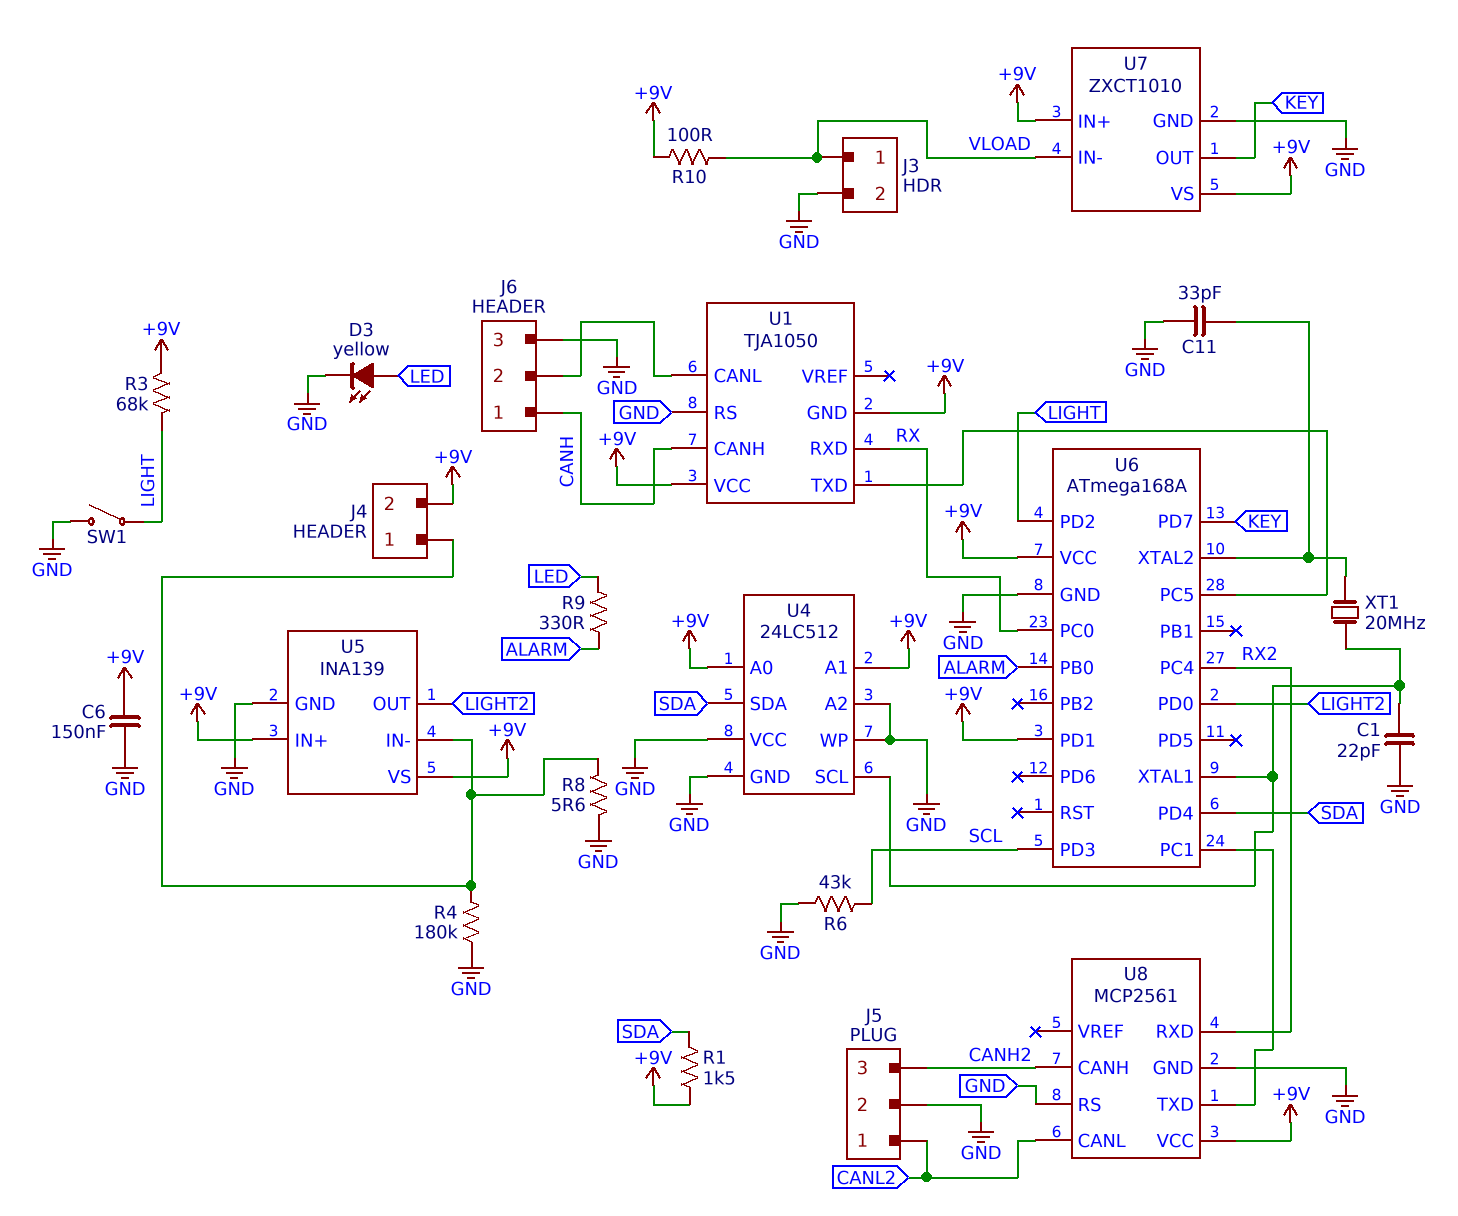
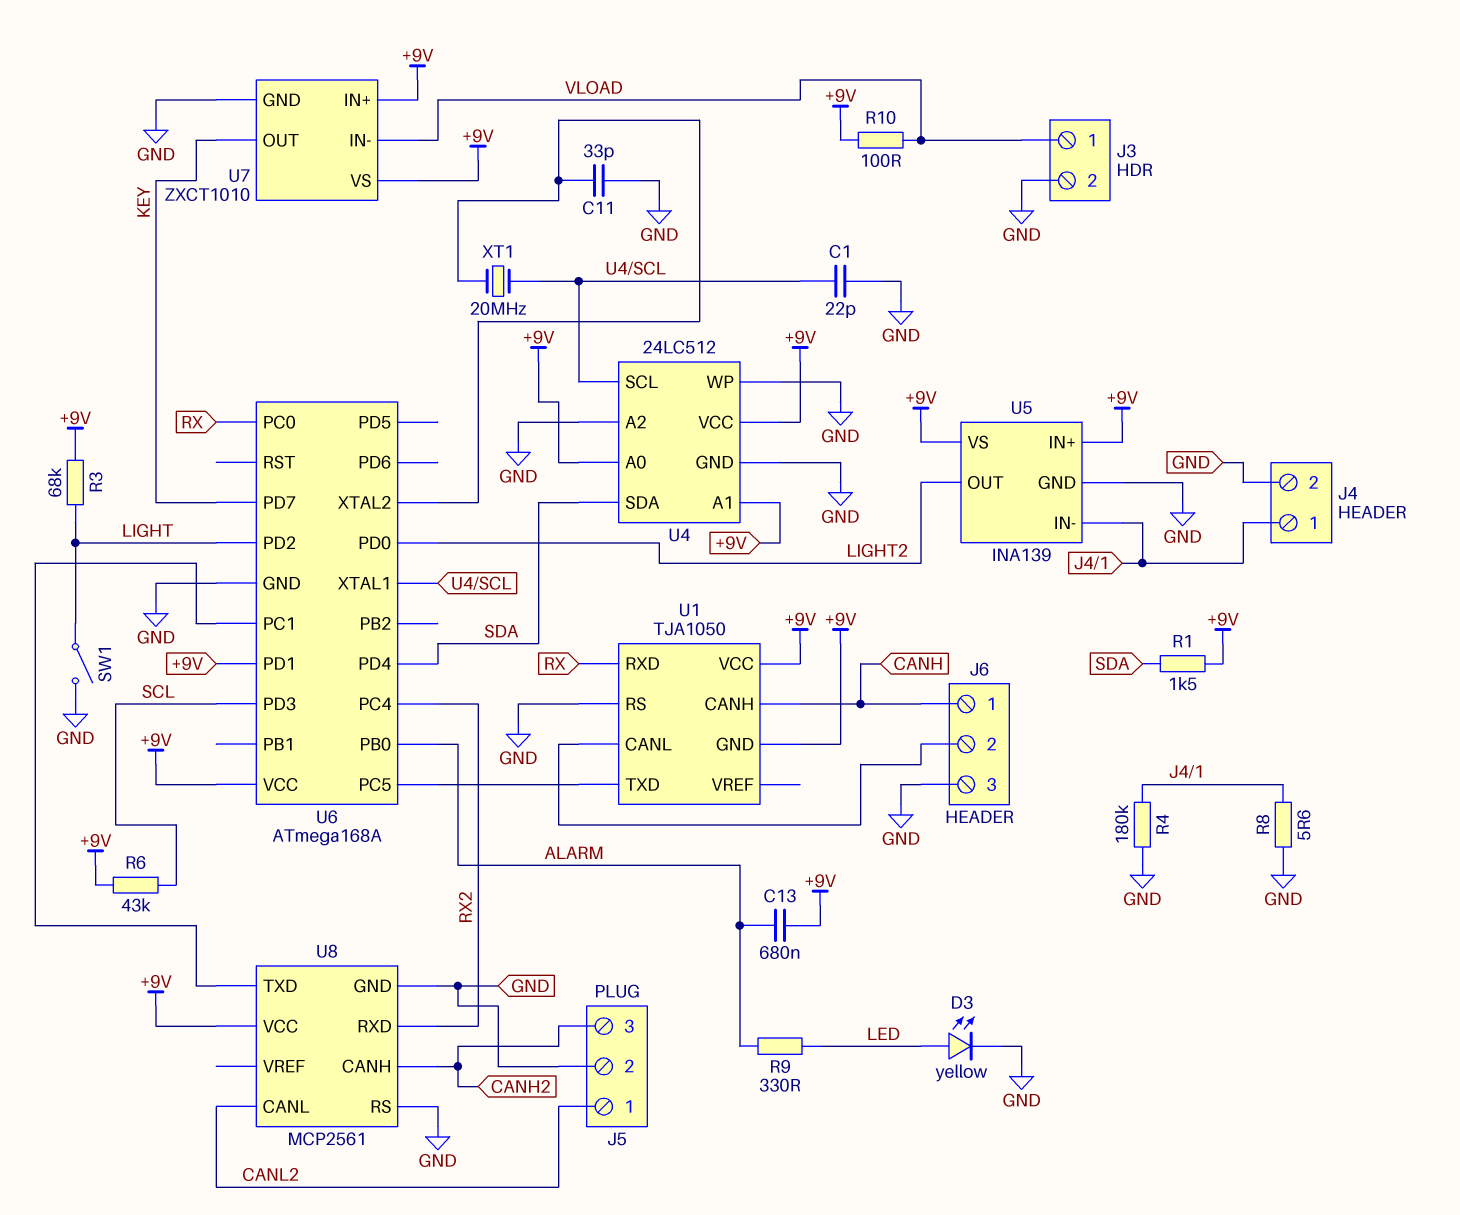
C6: 150nF (+9V, GND) -> none
C13: none -> 680nF (+9V, ALARM)
J4 pin 2: +9V -> GND
R6: 43k (GND, SCL) -> 43k (+9V, SCL)
U4 pin VCC: GND -> +9V

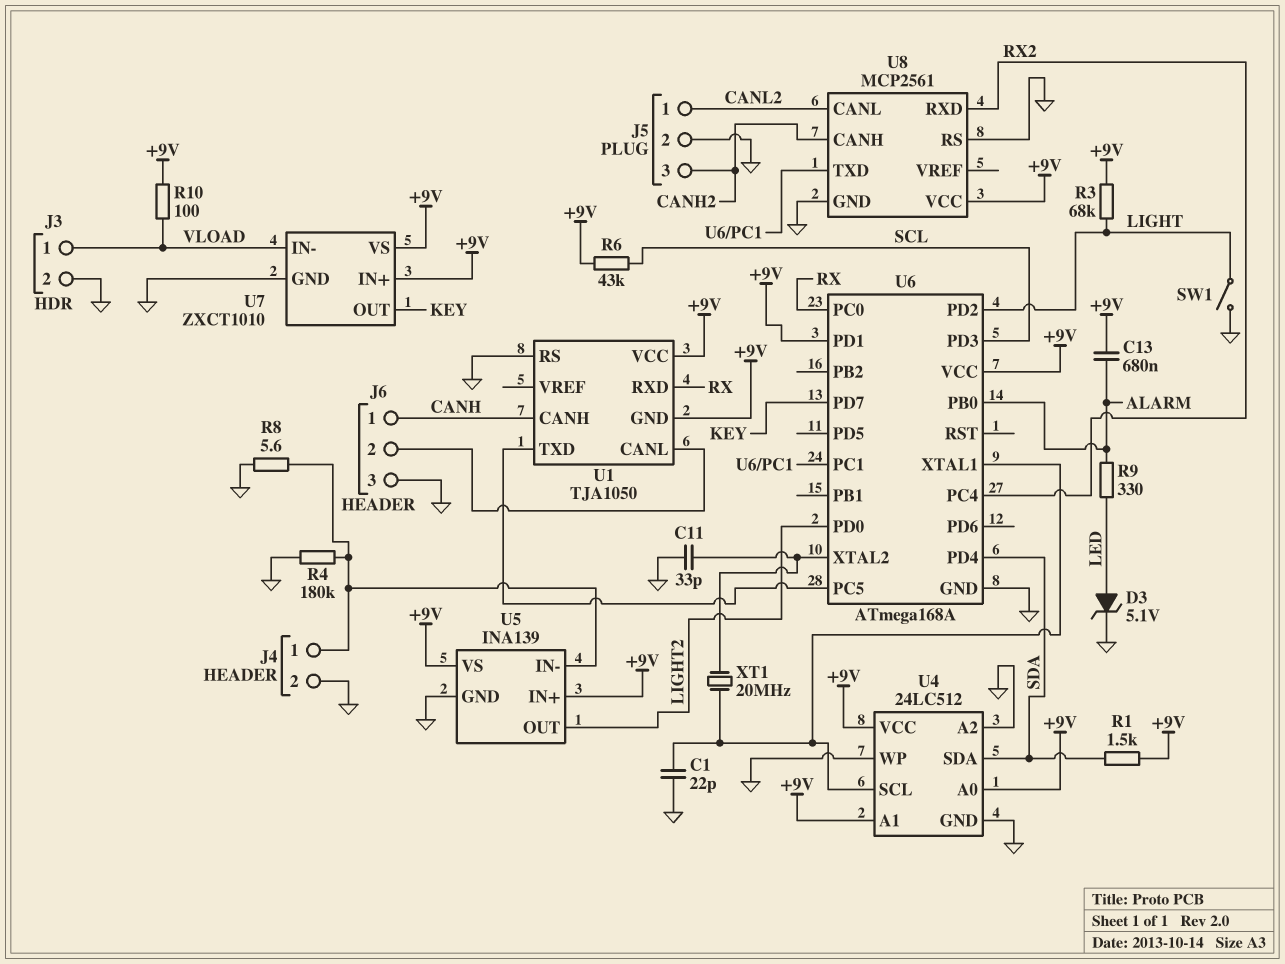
D3: LED yellow (A LED, K GND) -> zener 5.1V (A LED, K GND)

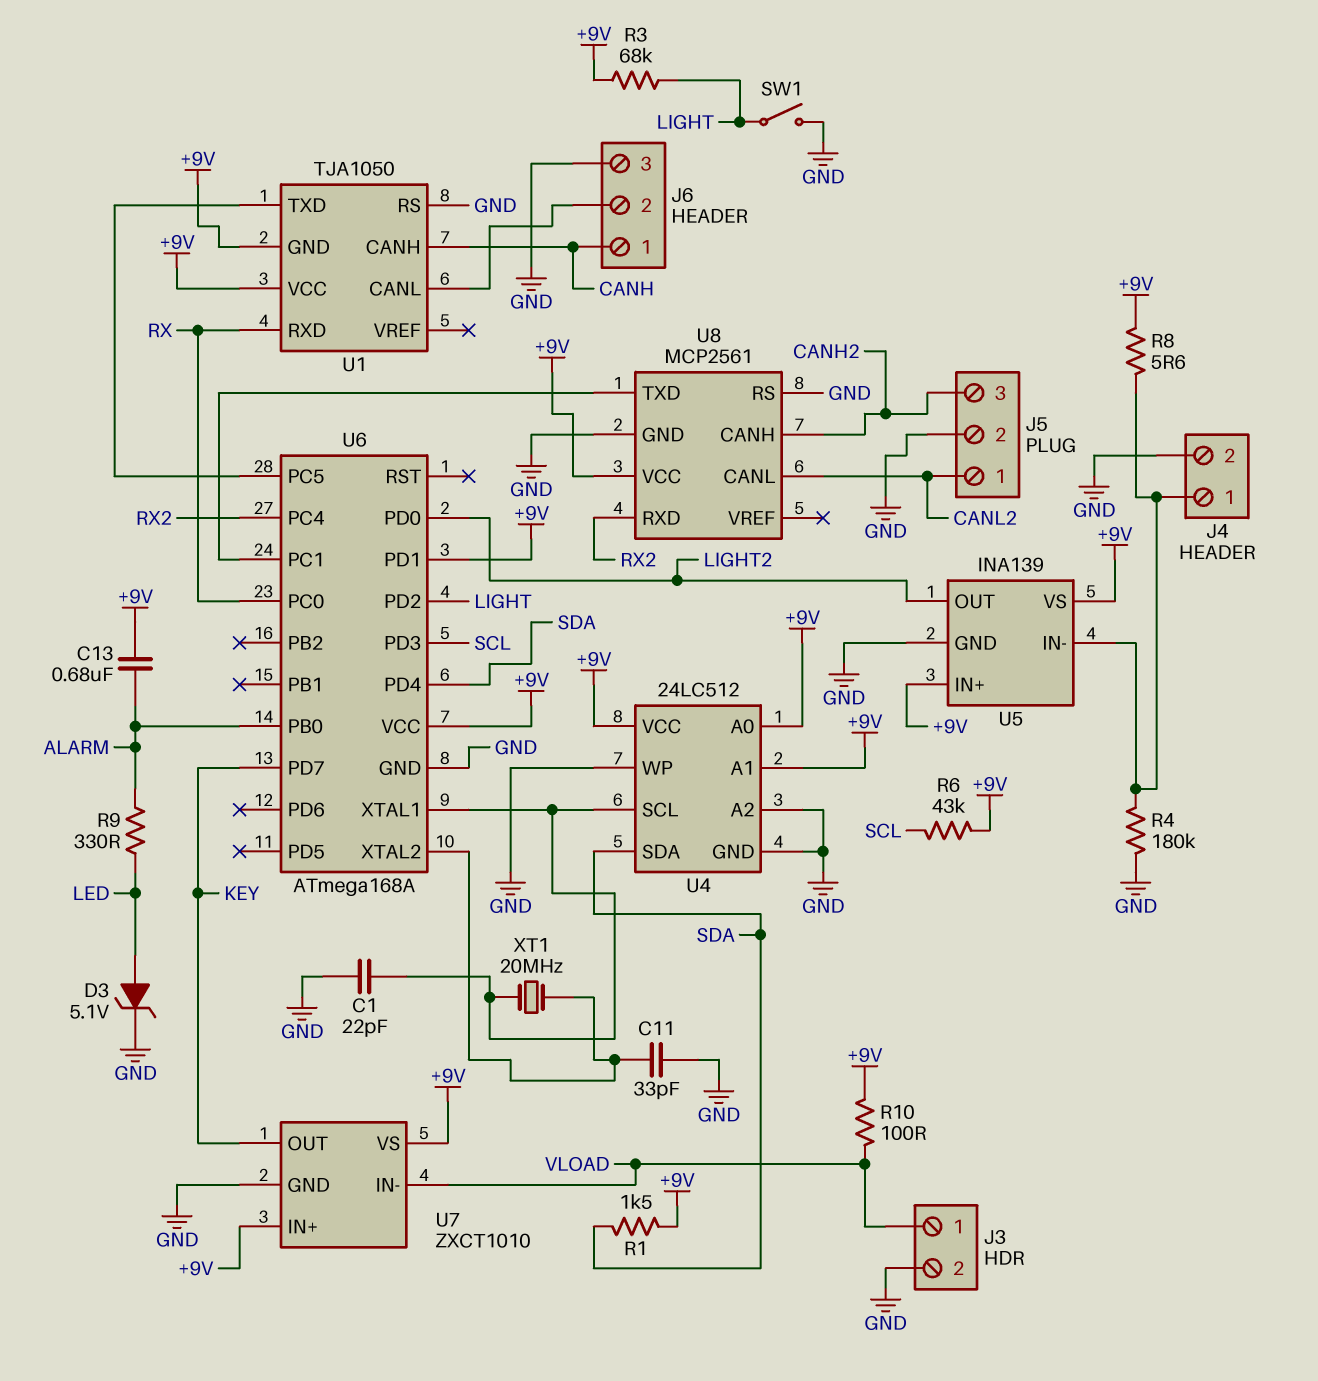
R8: 5.6 (GND, J4/1) -> 5.6 (+9V, J4/1)

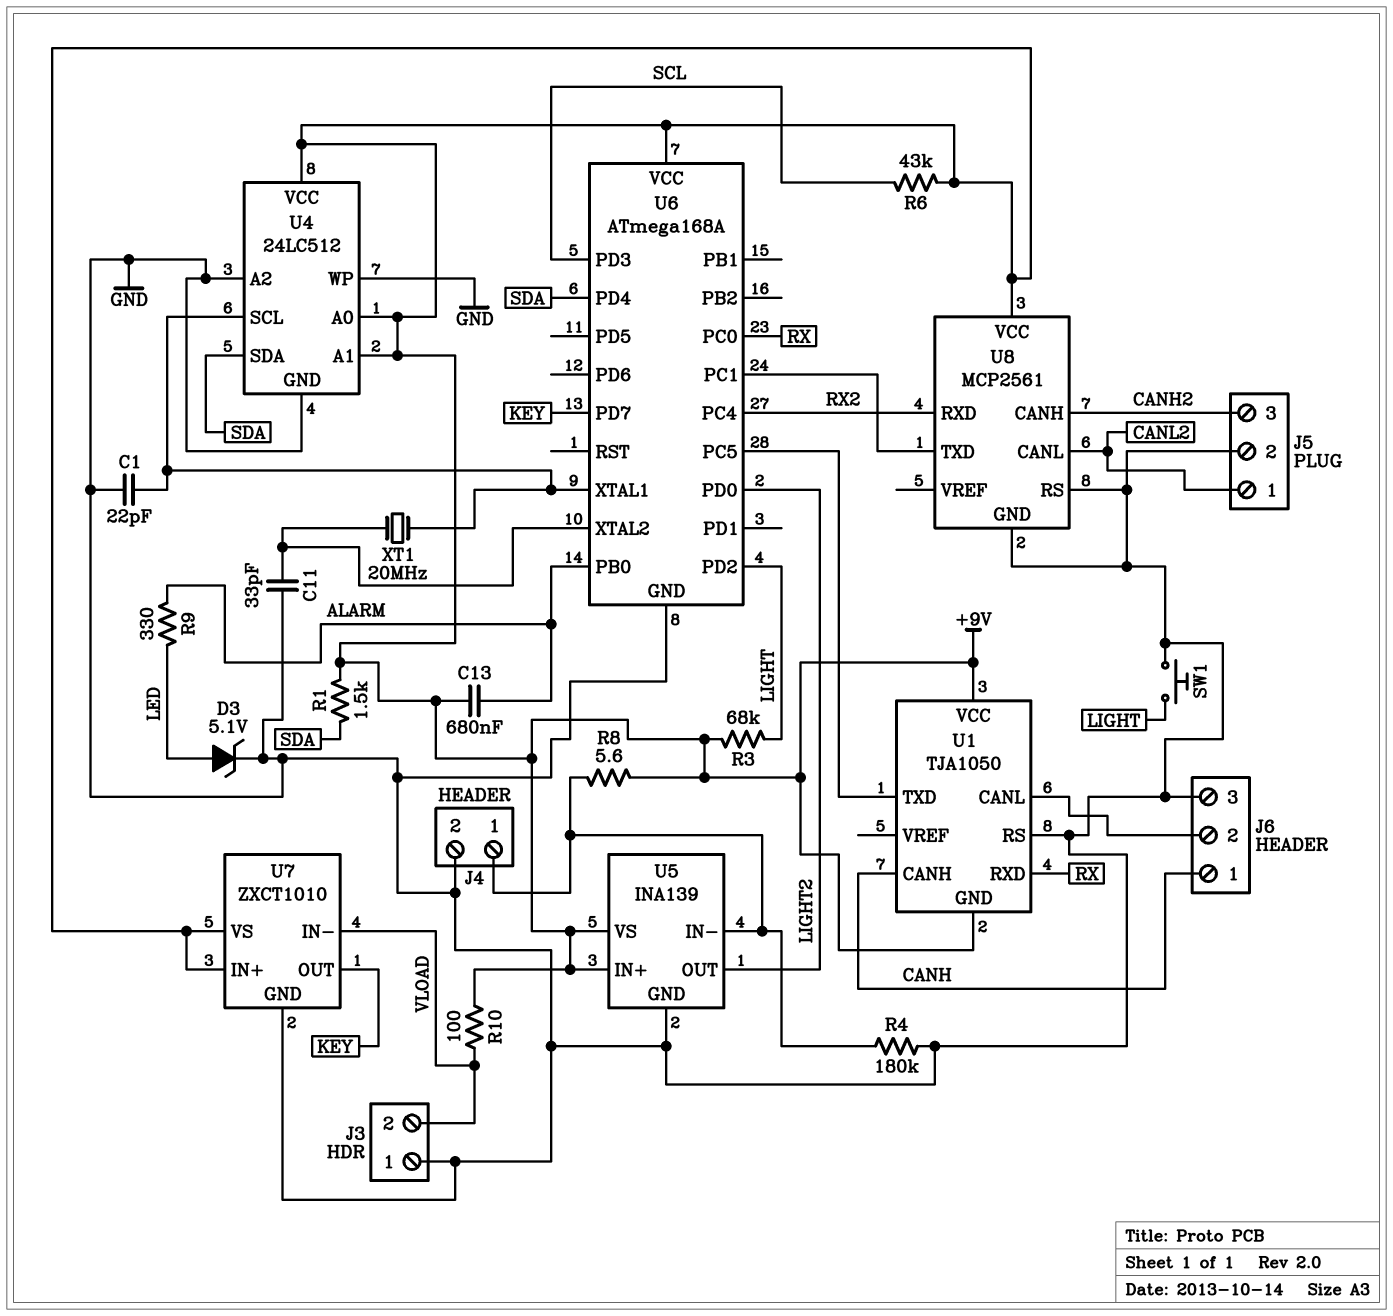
J3 pin 1: VLOAD -> GND
J3 pin 2: GND -> VLOAD
SW1: switch (GND, LIGHT) -> button (GND, LIGHT)
U6 pin PD1: +9V -> none

